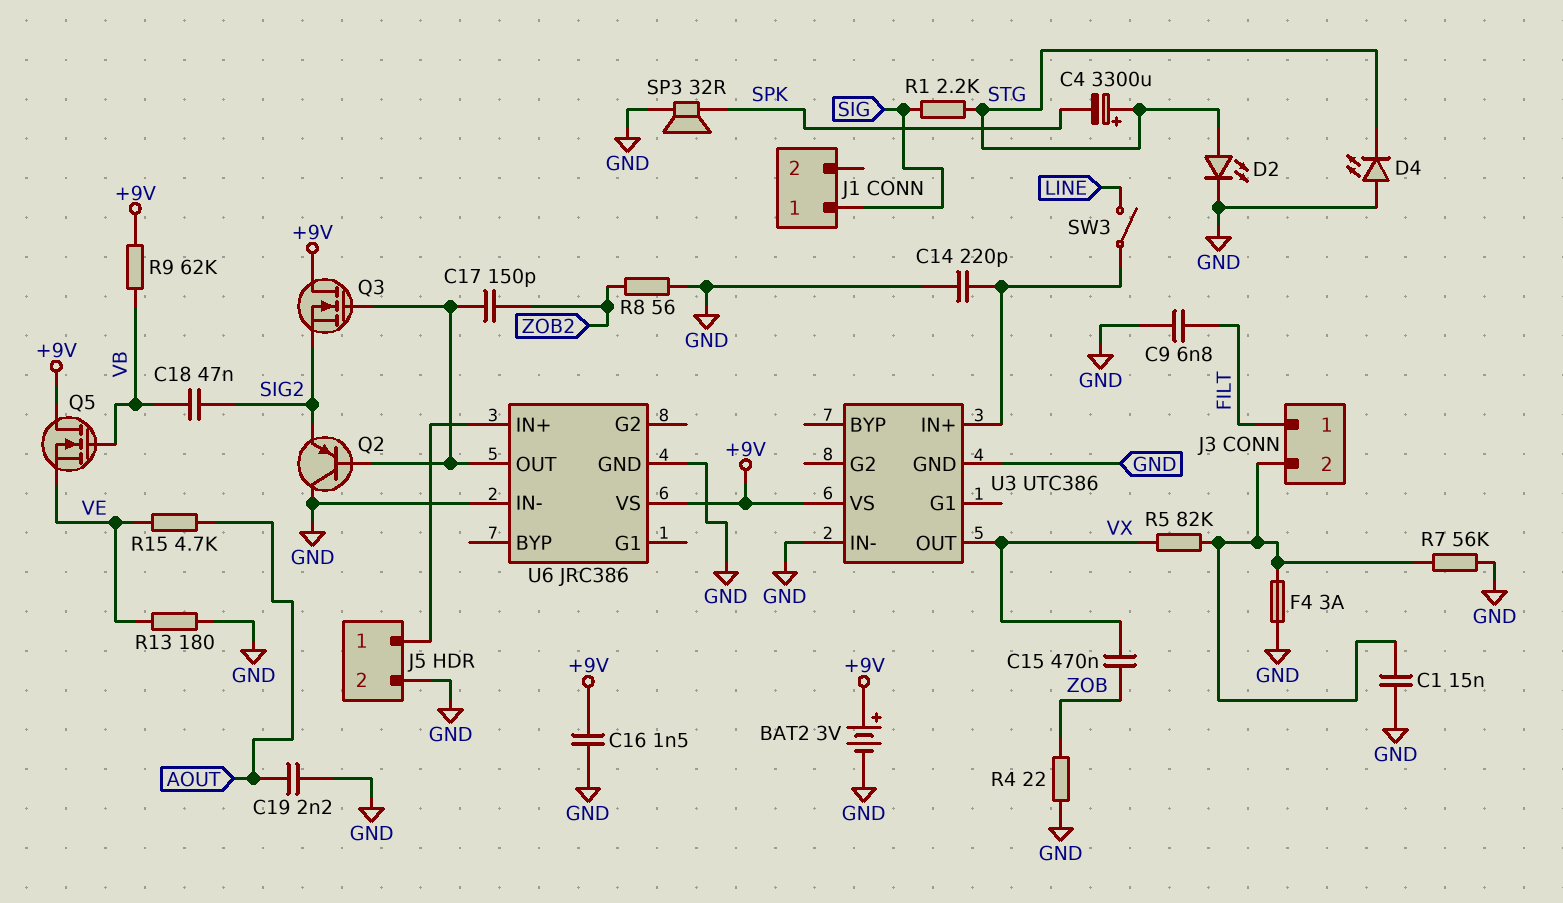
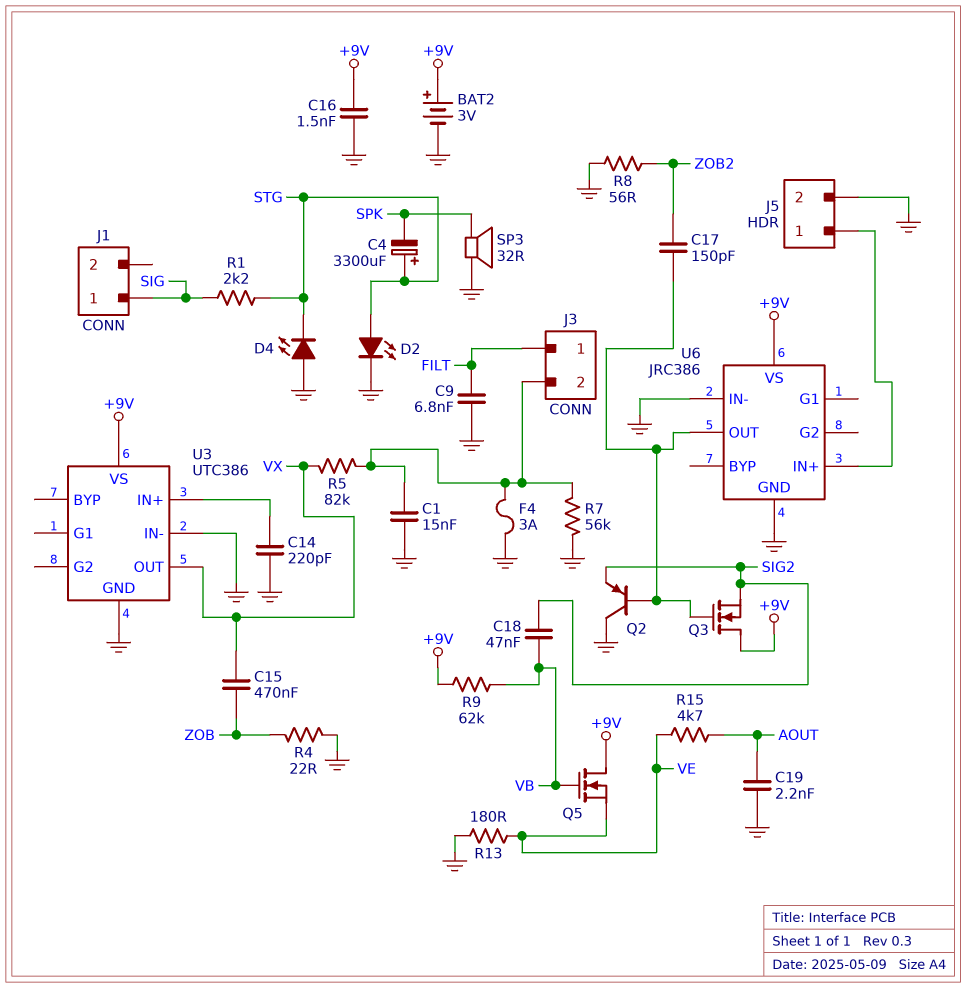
SW3: switch (LINE, U3/IN+) -> none

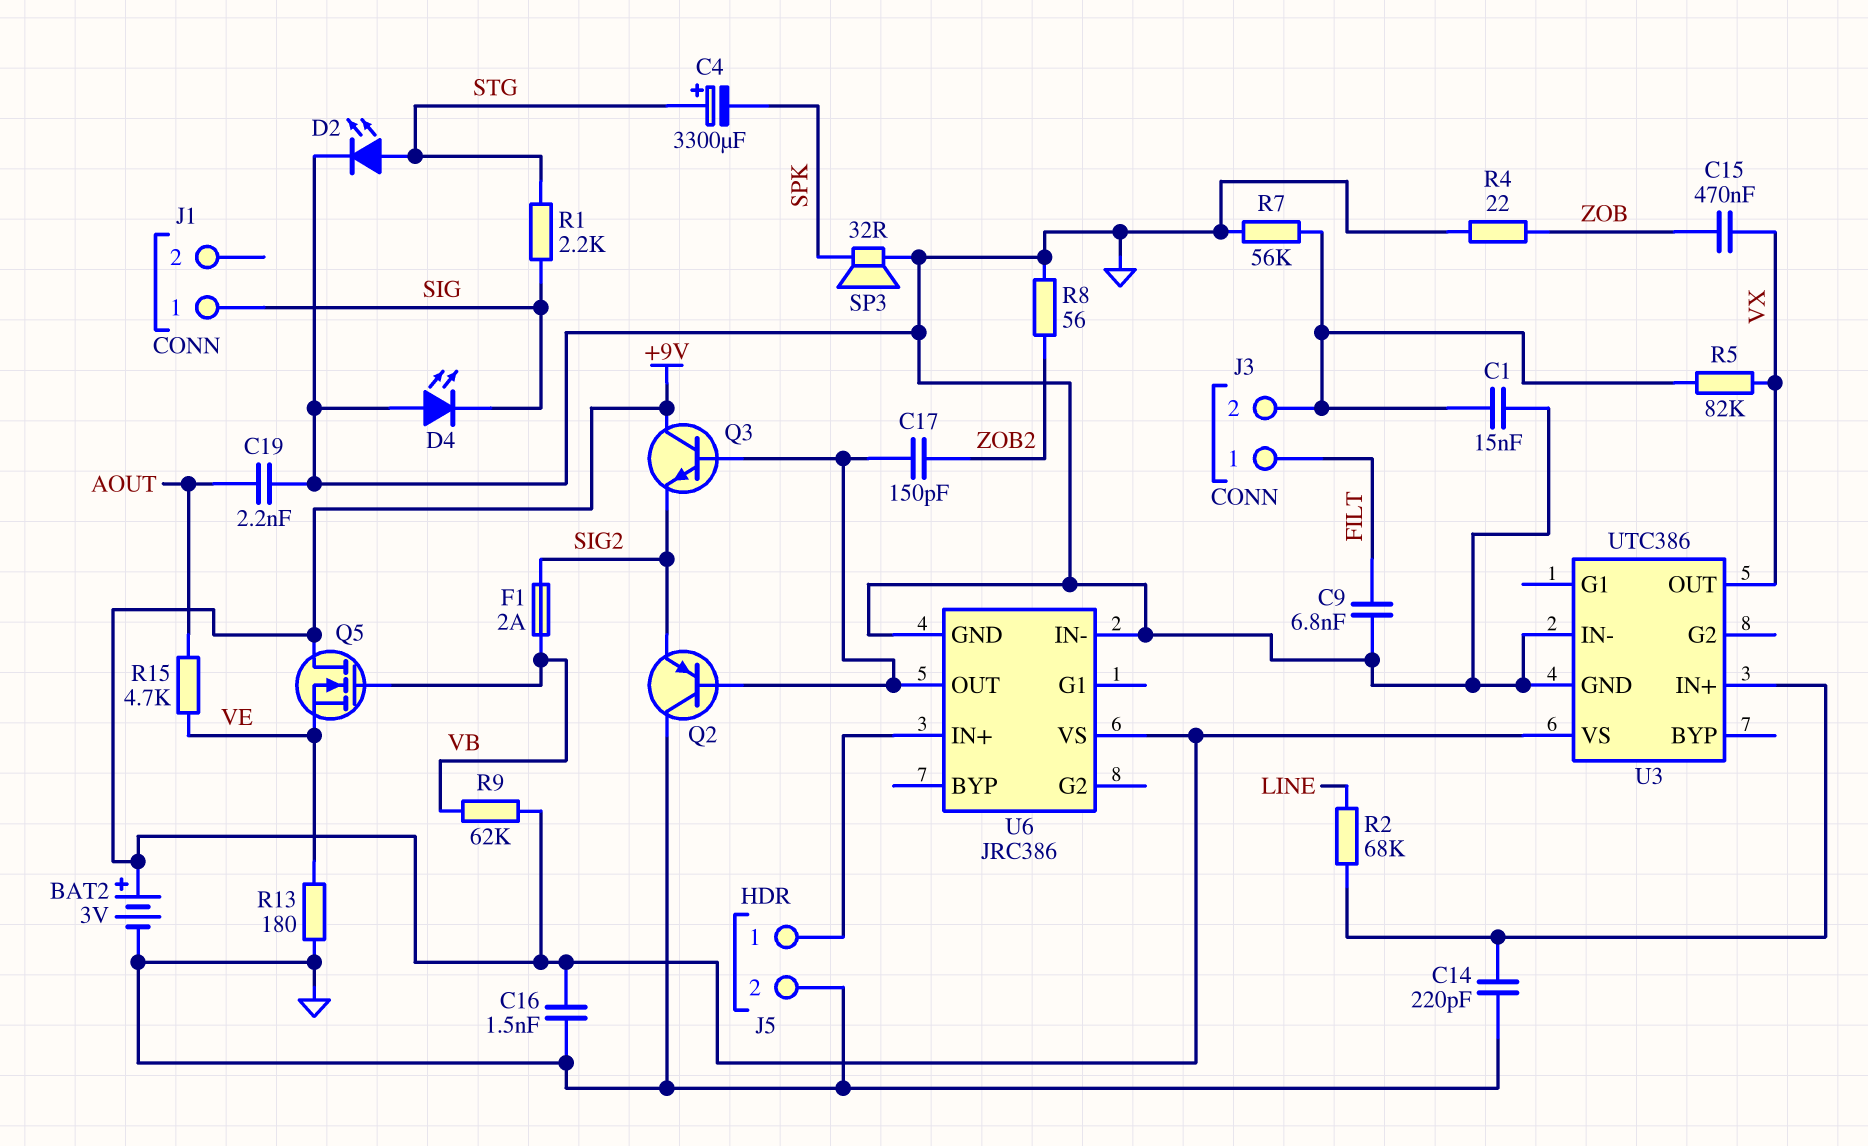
C18: 47nF (SIG2, VB) -> none
D4: LED (A GND, K STG) -> LED (A GND, K SIG)
F1: none -> 2A (SIG2, VB)
F4: 3A (GND, J3/2) -> none
Q3: NMOS (G U6/OUT, D +9V, S SIG2) -> NPN (B U6/OUT, C +9V, E SIG2)
R2: none -> 68k (LINE, U3/IN+)

